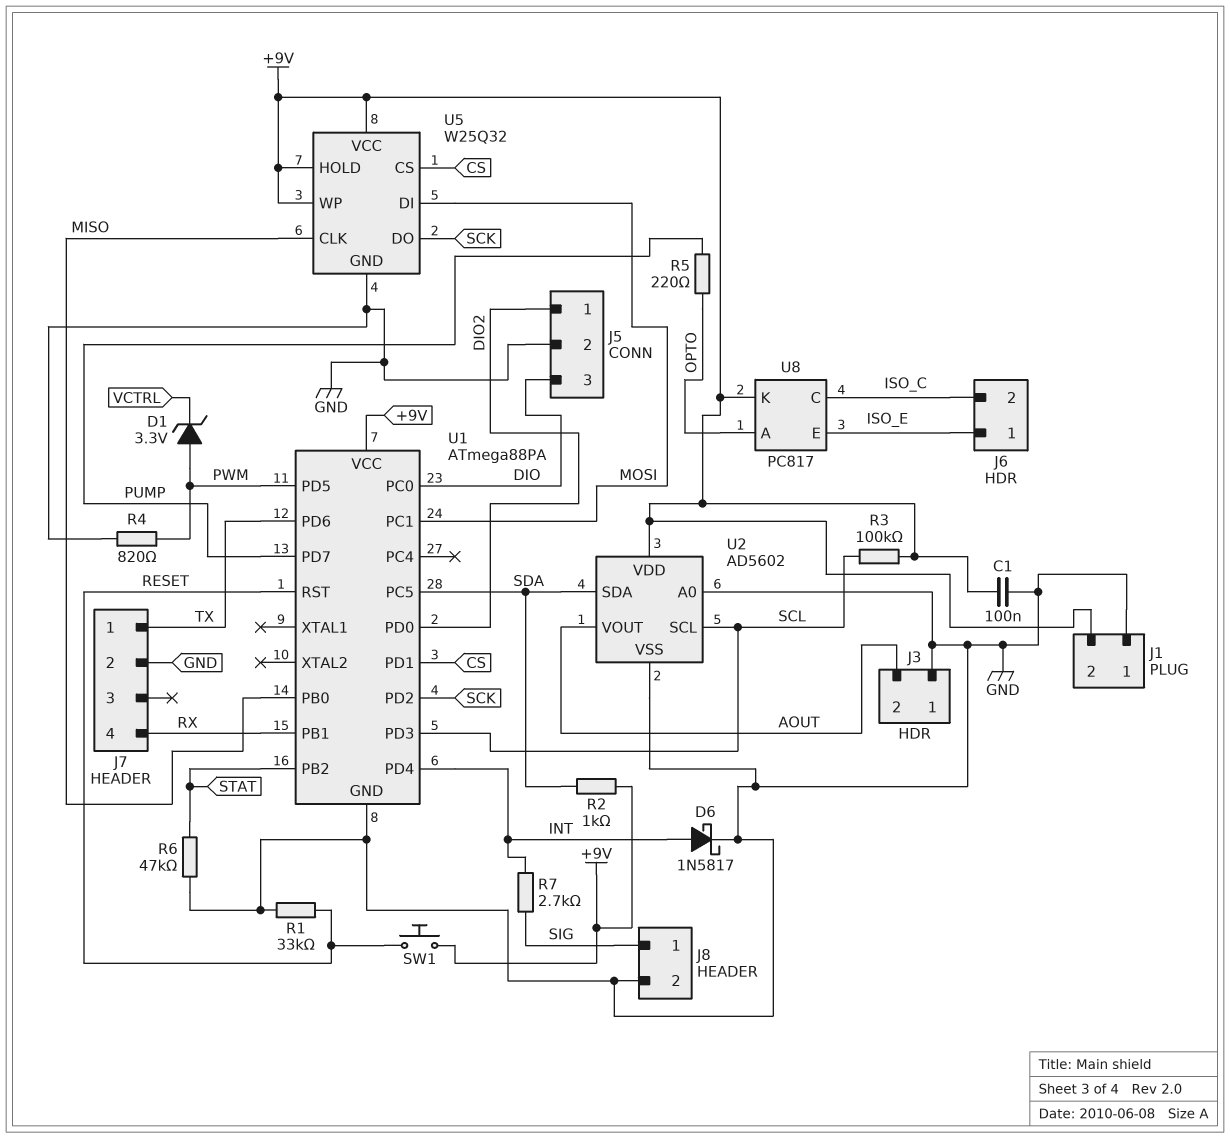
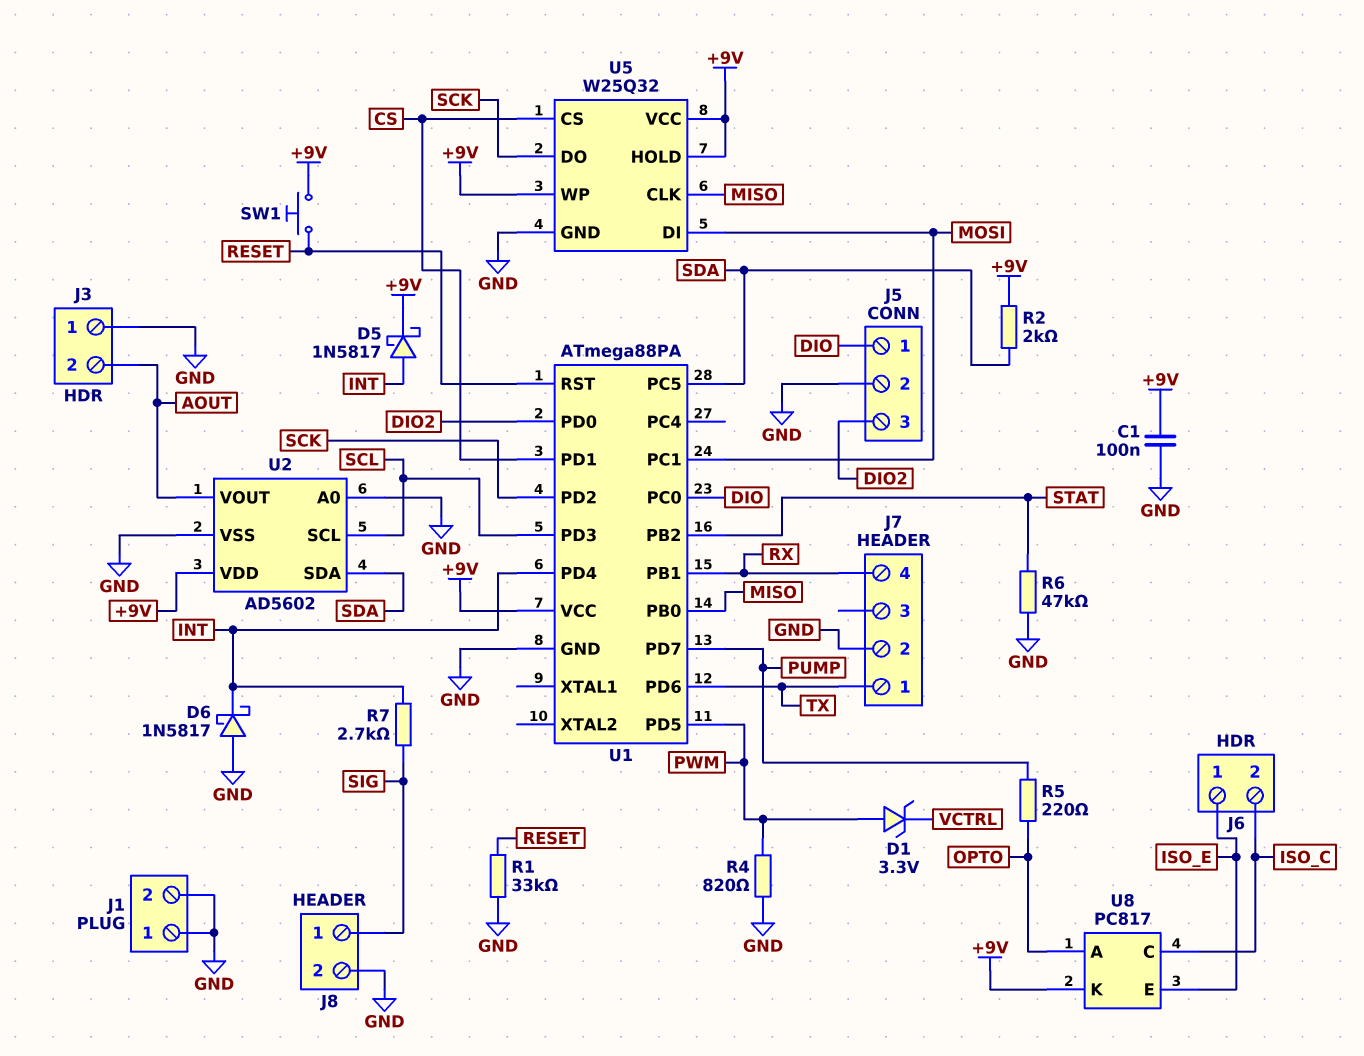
D5: none -> schottky 1N5817 (A INT, K +9V)
D6: schottky 1N5817 (A INT, K GND) -> schottky 1N5817 (A GND, K INT)
J1 pin 2: +9V -> GND
J5 pin 1: DIO2 -> DIO
J5 pin 3: DIO -> DIO2
R2: 1k (+9V, SDA) -> 2k (+9V, SDA)
R3: 100k (+9V, SCL) -> none

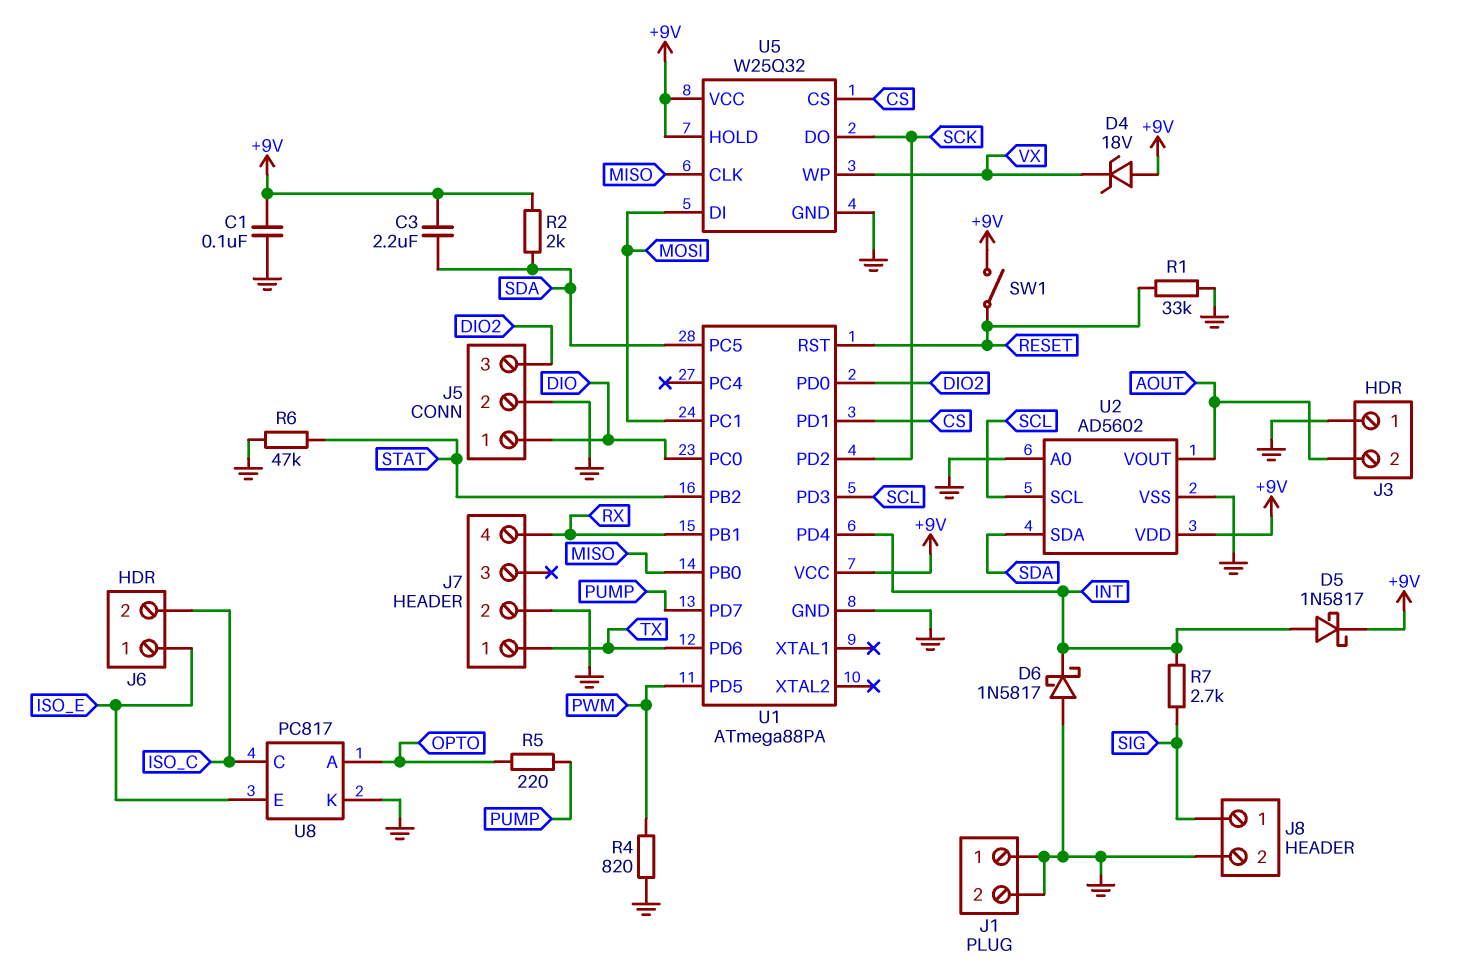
C3: none -> 2.2uF (+9V, SDA)
D1: zener 3.3V (A PWM, K VCTRL) -> none
D4: none -> zener 18V (A +9V, K VX)
SW1: button (+9V, RESET) -> switch (+9V, RESET)
U5 pin WP: +9V -> VX
U8 pin K: +9V -> GND

